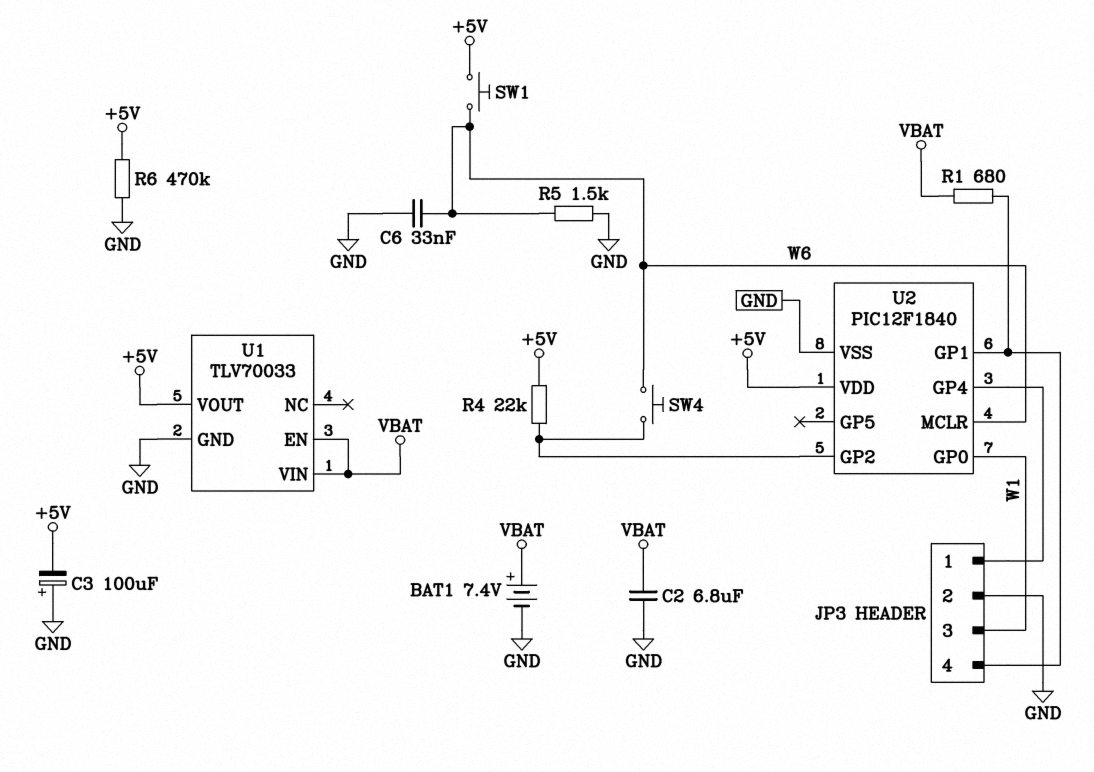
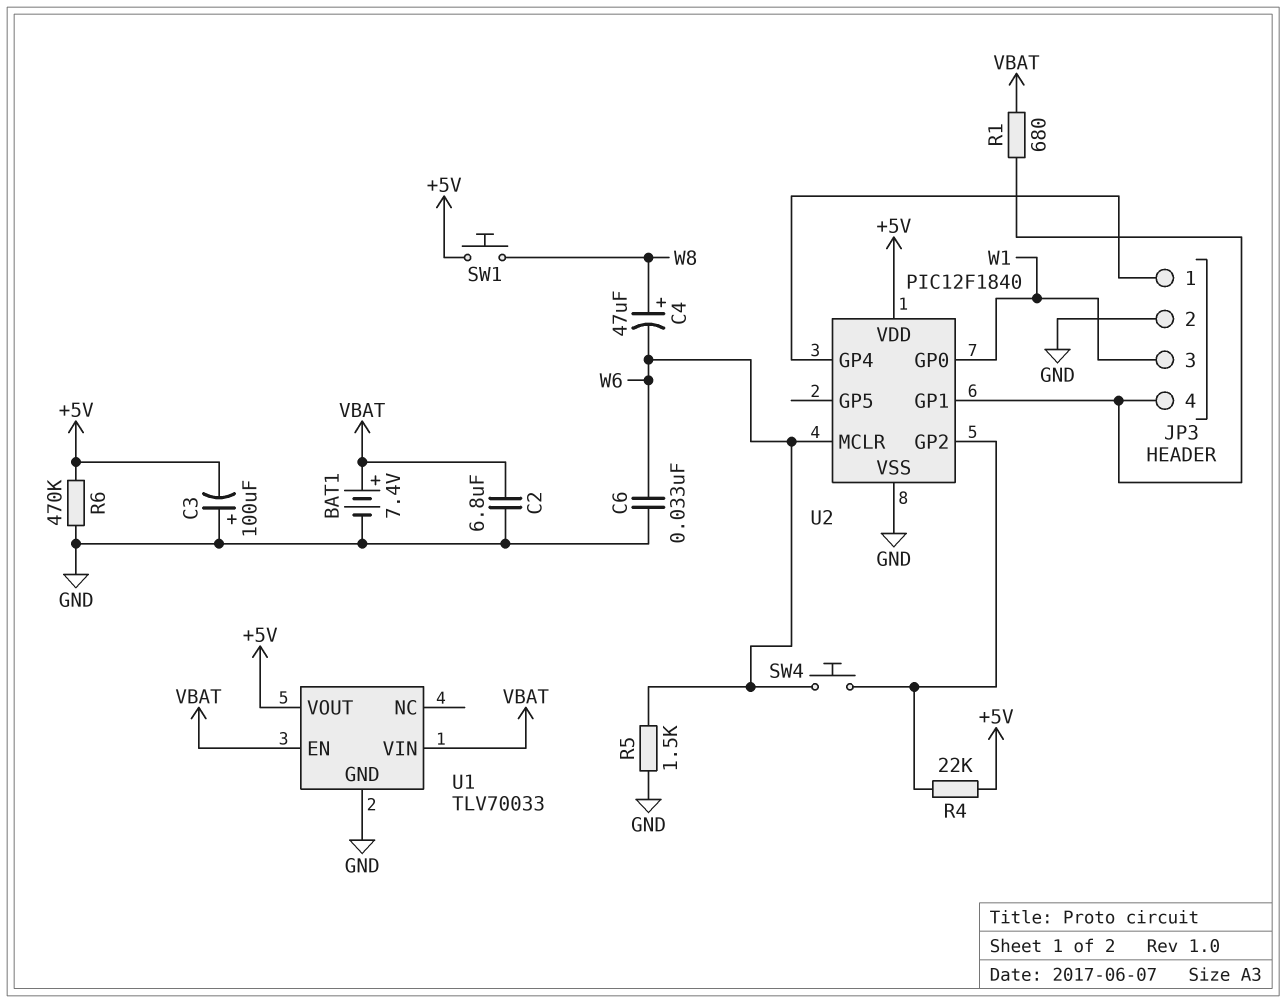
C4: none -> 47uF (plus W8, minus W6)
SW1: button (+5V, W6) -> button (+5V, W8)

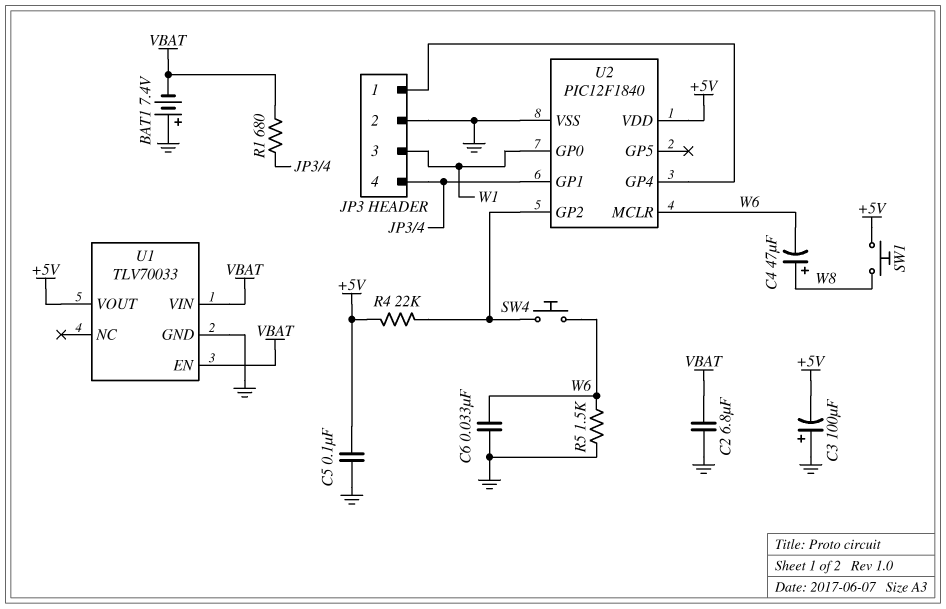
BAT1: 7.4V (plus VBAT, minus GND) -> 7.4V (plus GND, minus VBAT)
C5: none -> 100nF (+5V, GND)
R6: 470k (+5V, GND) -> none

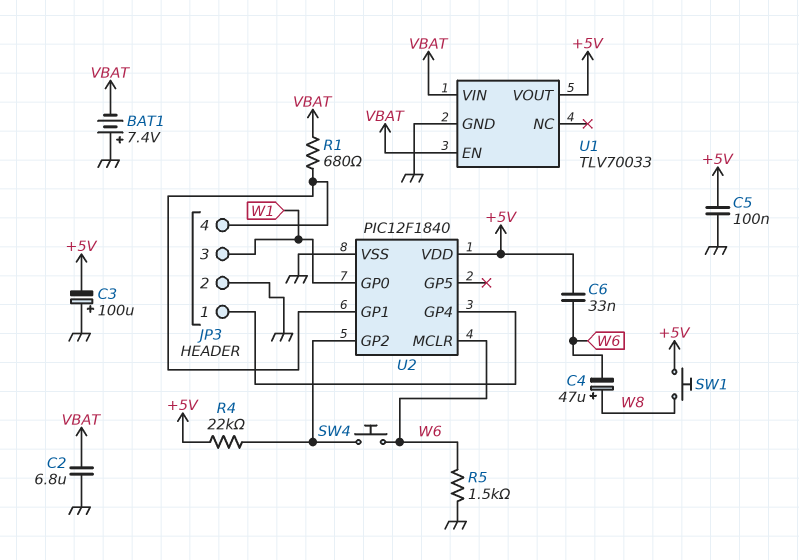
C6: 33nF (GND, W6) -> 33nF (+5V, W6)

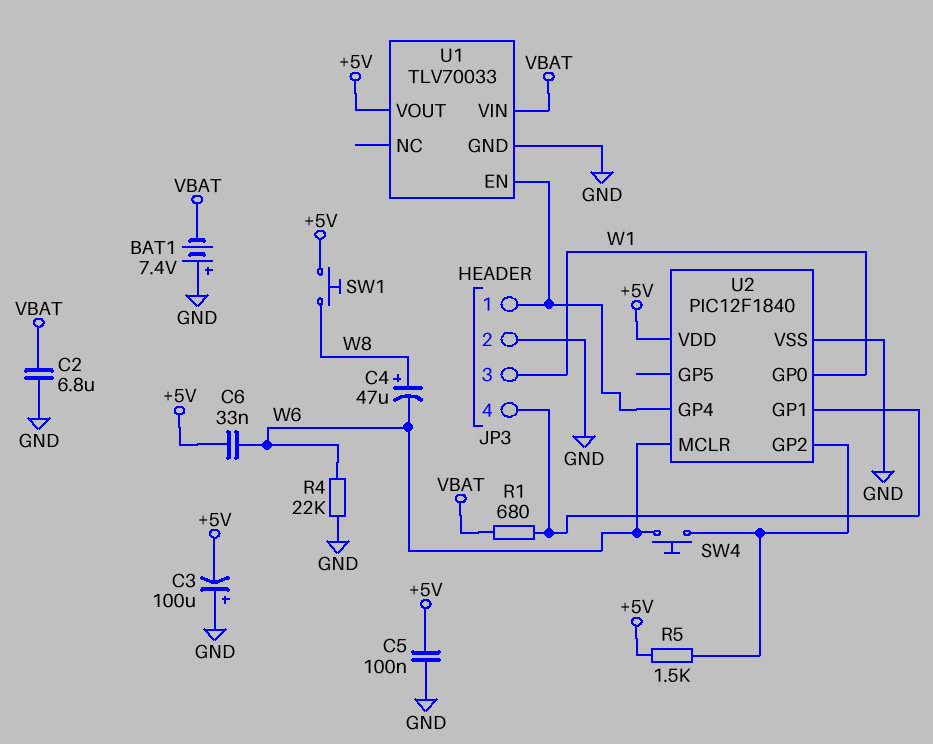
R4: 22k (+5V, U2/GP2) -> 22k (GND, W6)
R5: 1.5k (GND, W6) -> 1.5k (+5V, U2/GP2)
U1 pin EN: VBAT -> JP3/1

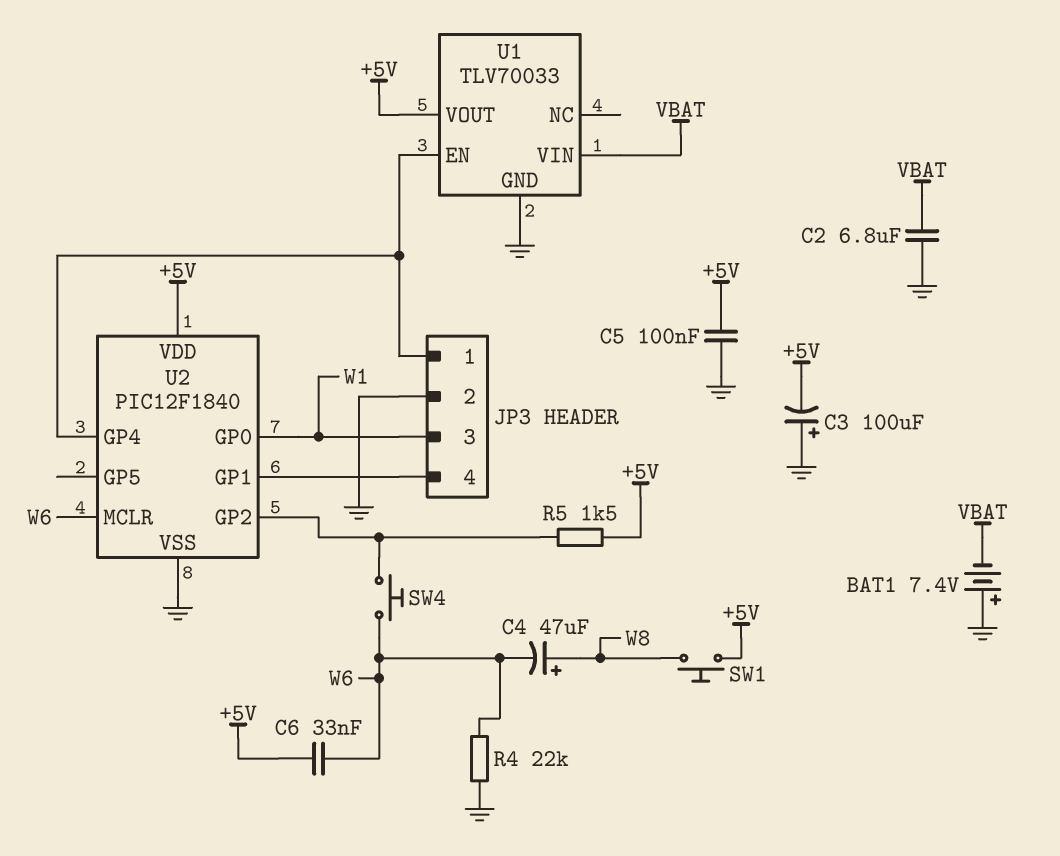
R1: 680 (JP3/4, VBAT) -> none

